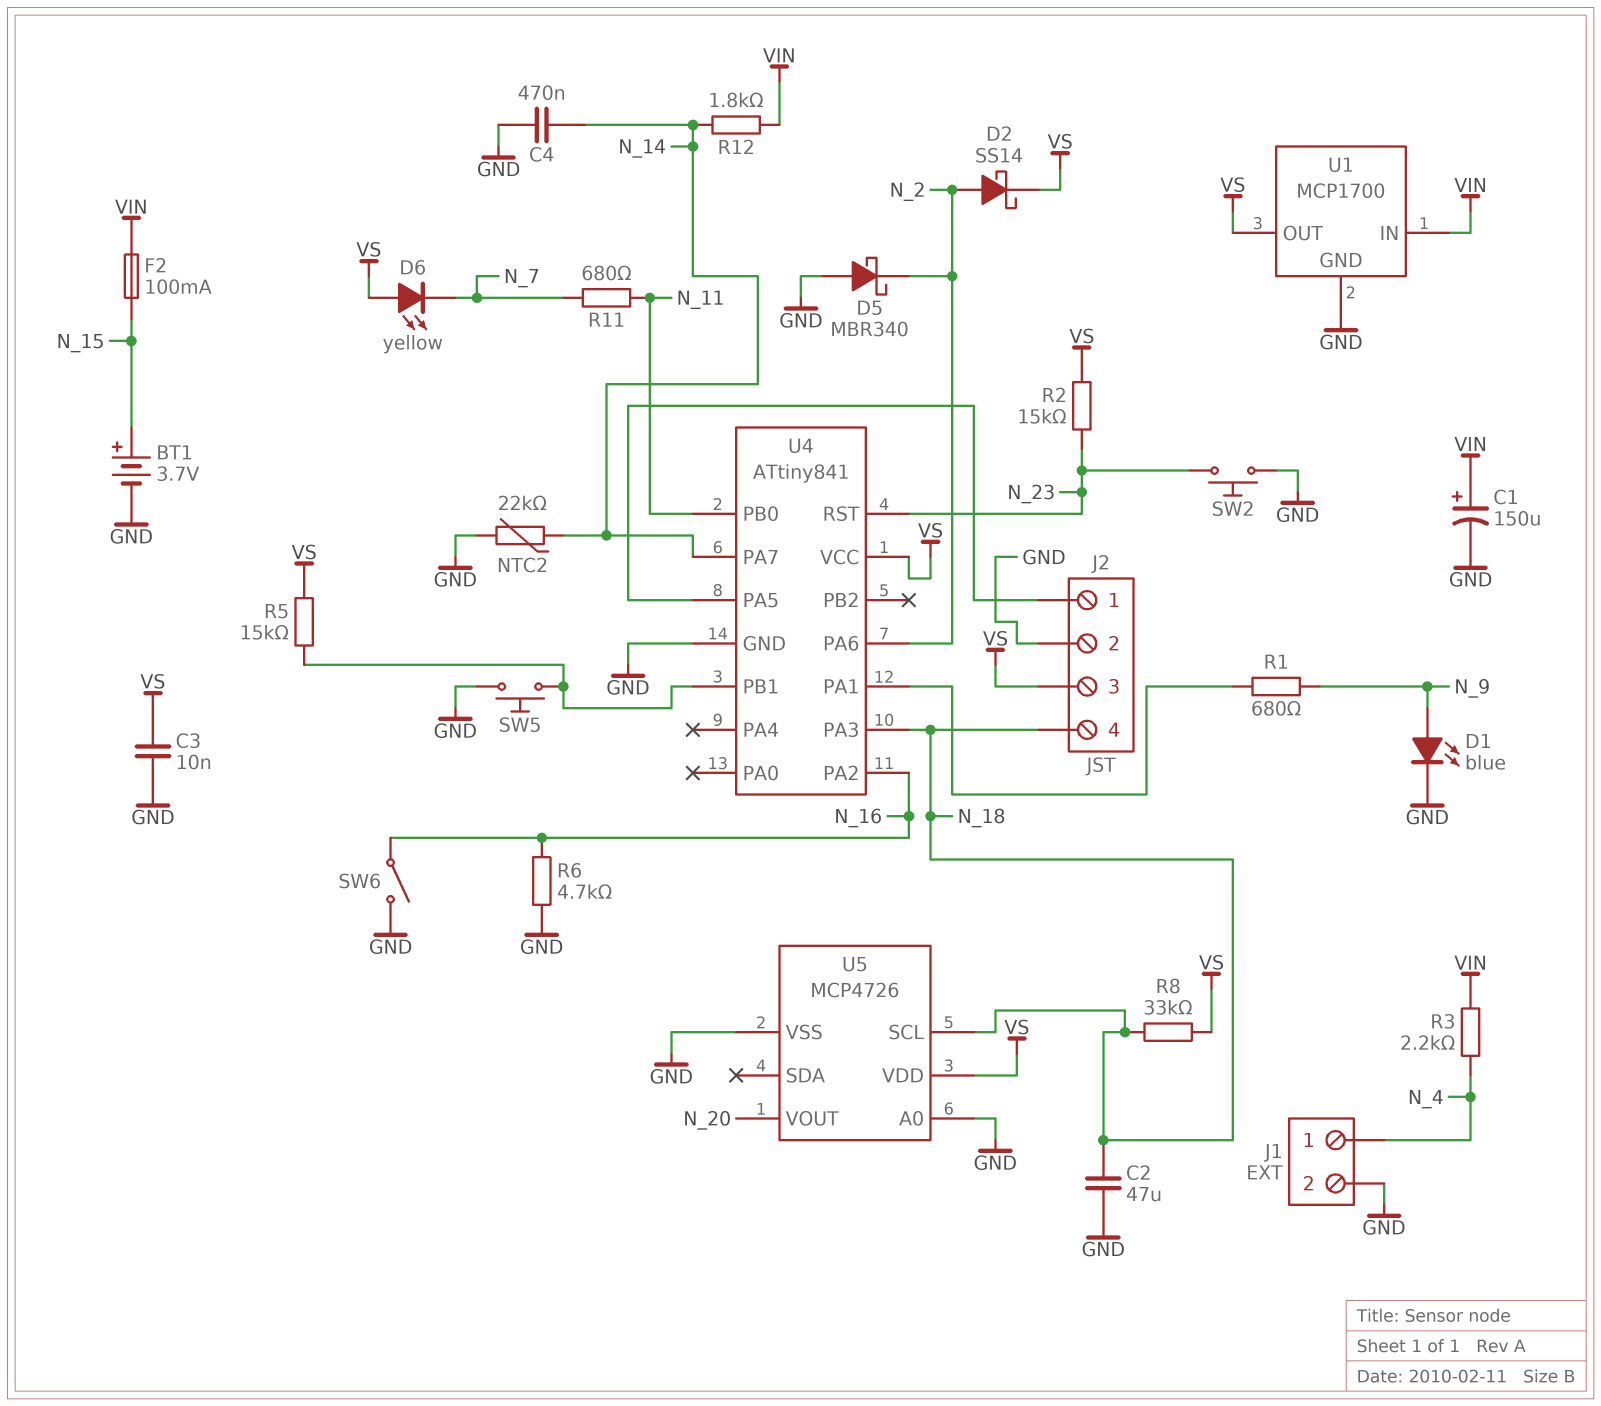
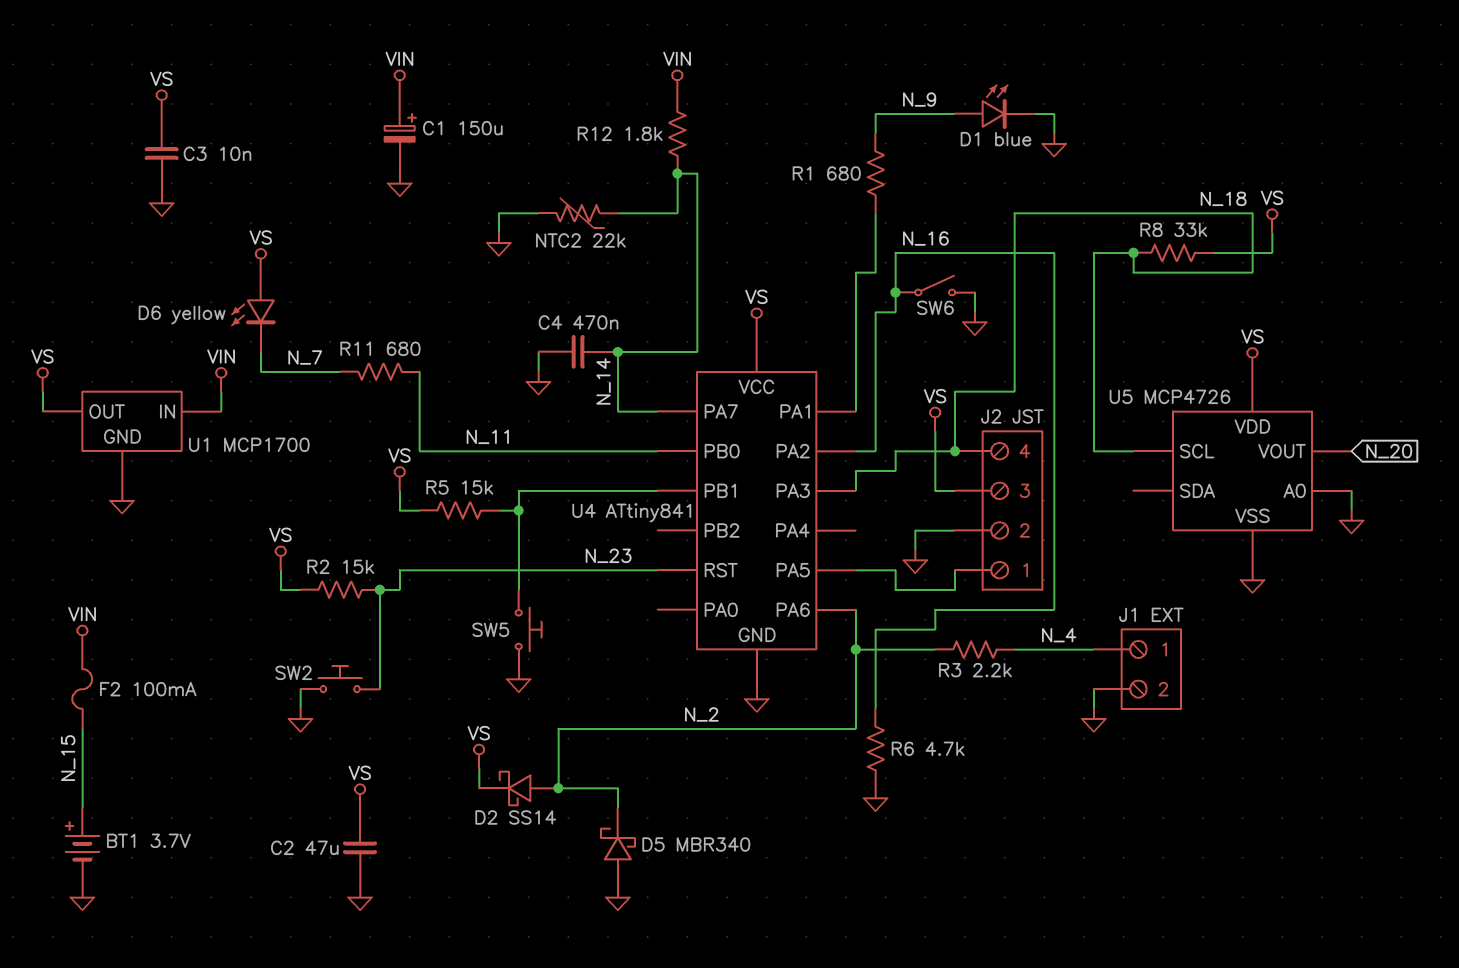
C2: 47uF (GND, N_18) -> 47uF (GND, VS)
R3: 2.2k (N_4, VIN) -> 2.2k (N_2, N_4)

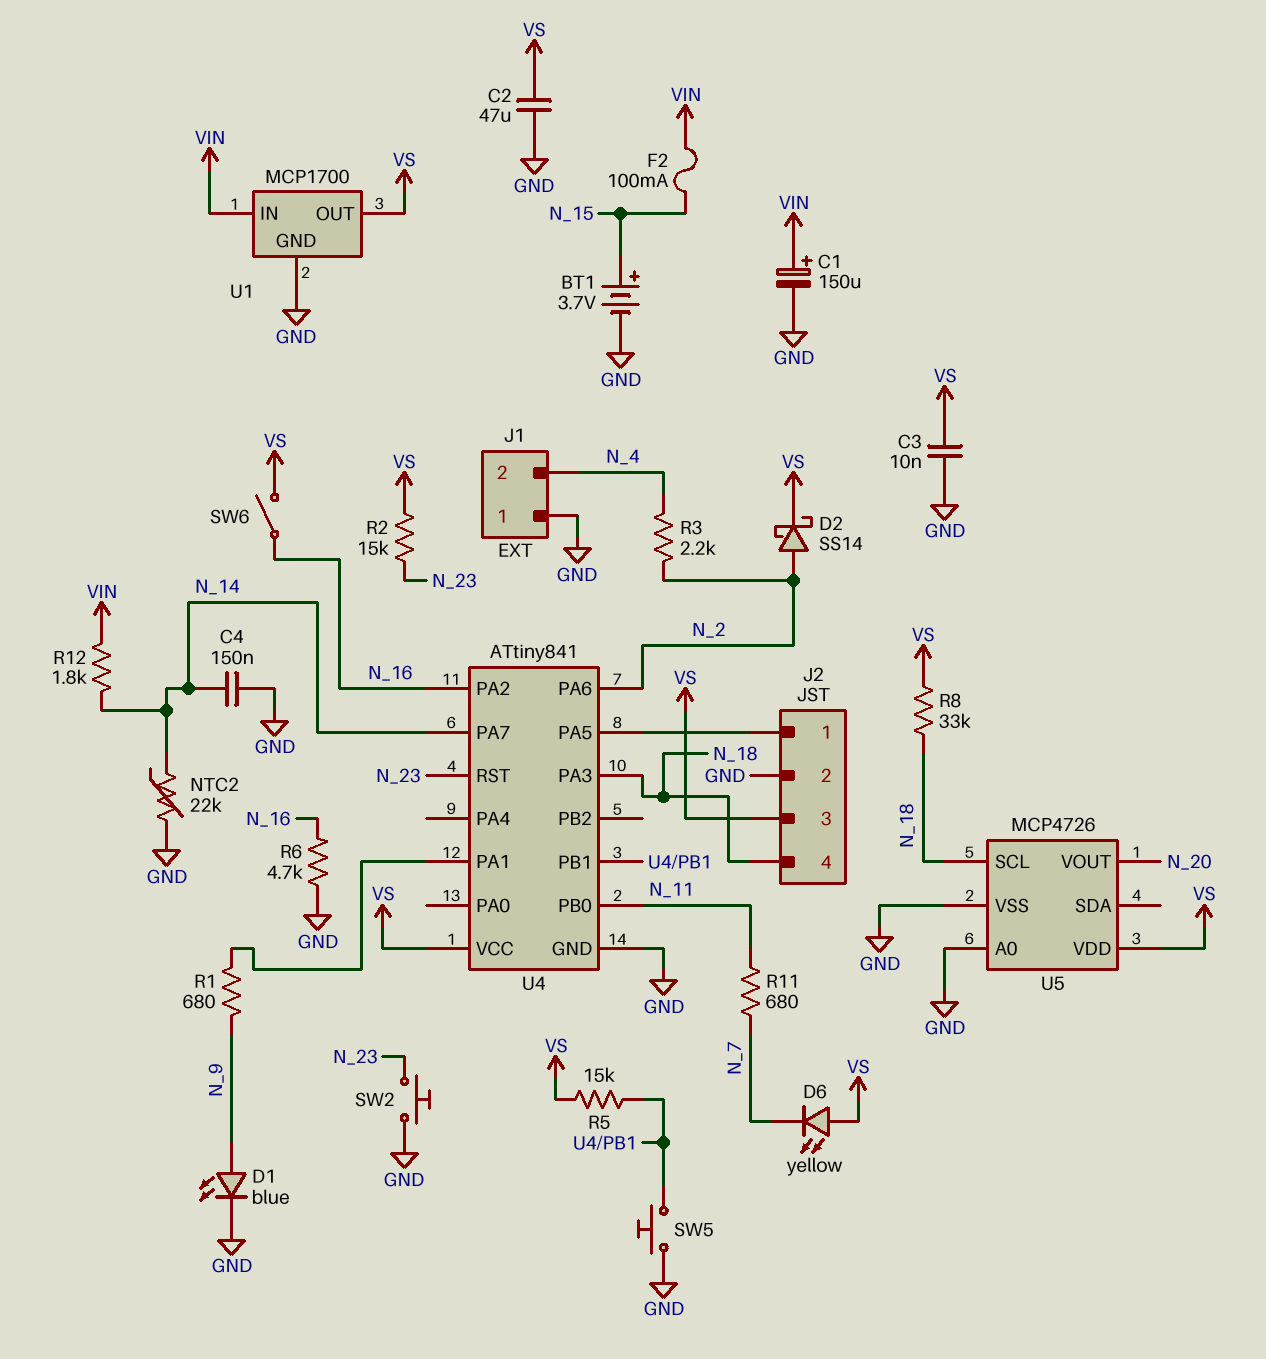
C4: 470nF (GND, N_14) -> 150nF (GND, N_14)
D5: schottky MBR340 (A GND, K N_2) -> none
J1 pin 1: N_4 -> GND
J1 pin 2: GND -> N_4
SW6: switch (GND, N_16) -> switch (N_16, VS)

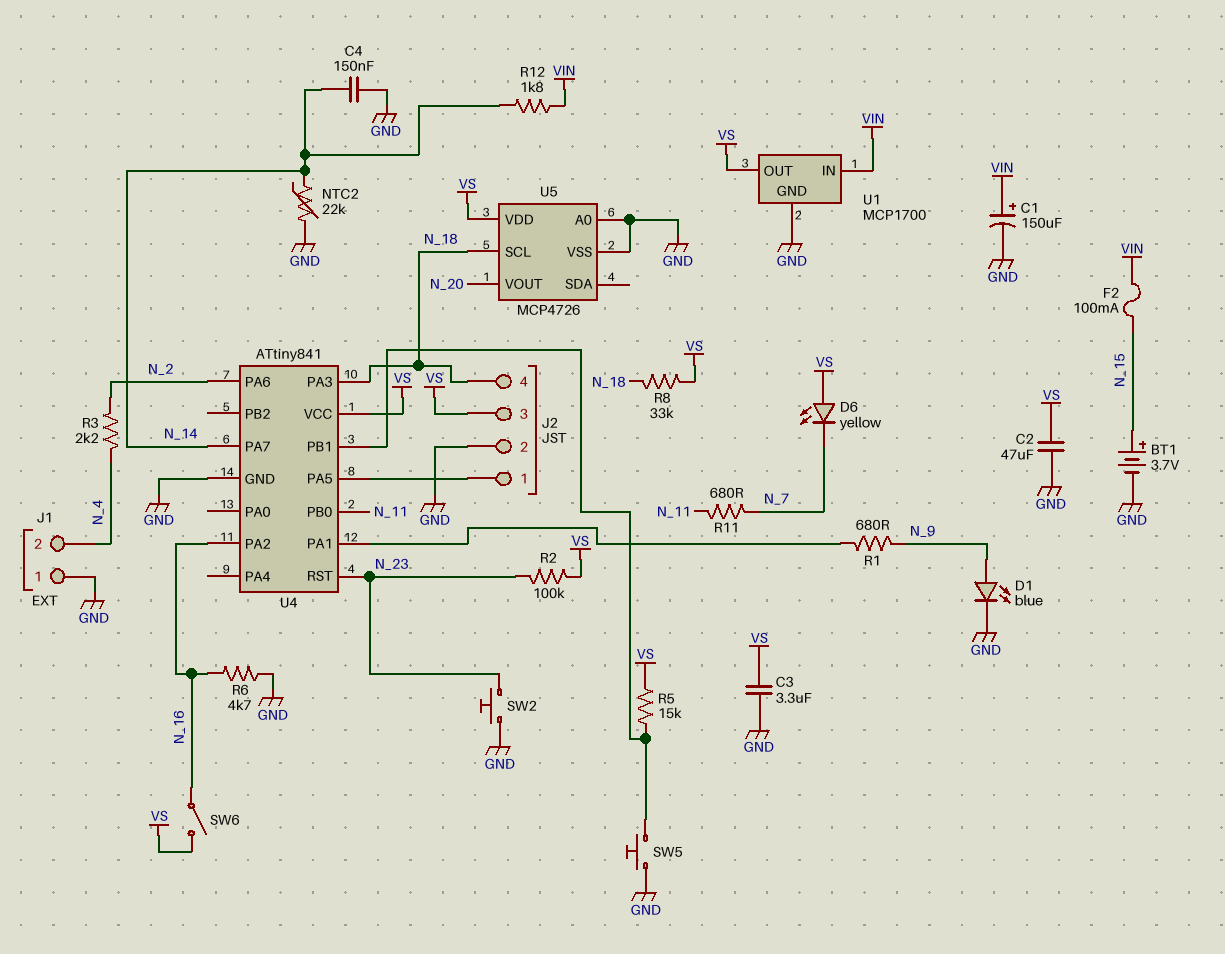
C3: 10nF (GND, VS) -> 3.3uF (GND, VS)
D2: schottky SS14 (A N_2, K VS) -> none
R2: 15k (N_23, VS) -> 100k (N_23, VS)

